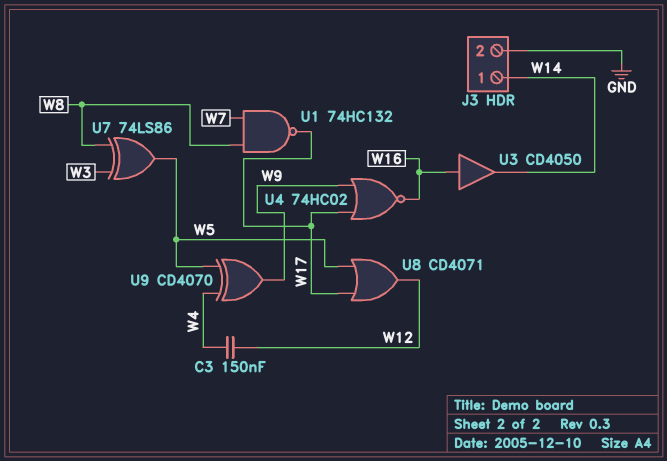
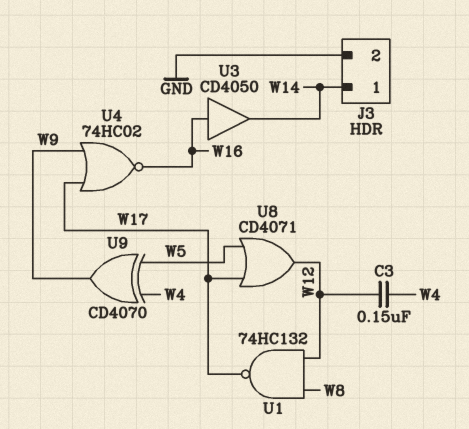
U1: NAND 74HC132 (in W7, in W8, out W17) -> NAND 74HC132 (in W8, in W12, out W17)
U7: XOR 74LS86 (in W3, in W8, out W5) -> none

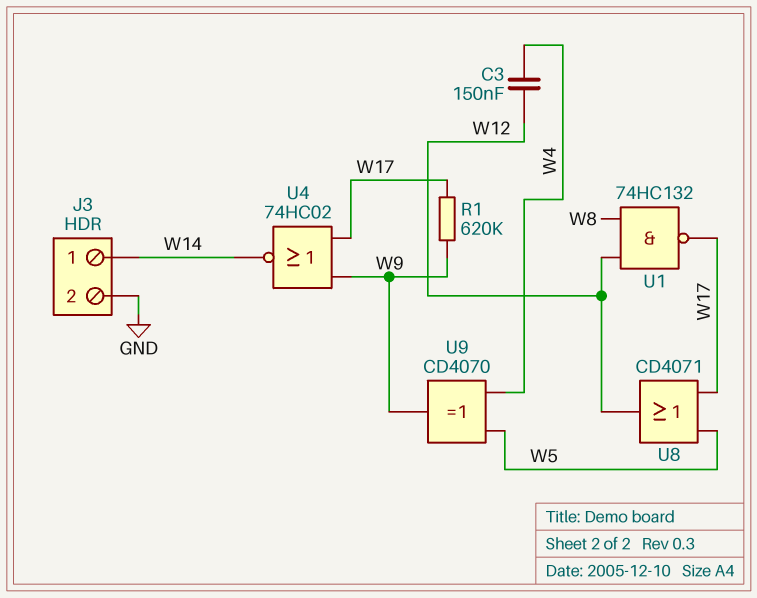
R1: none -> 620k (W9, W17)
U3: buffer CD4050 (in W16, out W14) -> none
U4: NOR 74HC02 (in W9, in W17, out W16) -> NOR 74HC02 (in W9, in W17, out W14)

